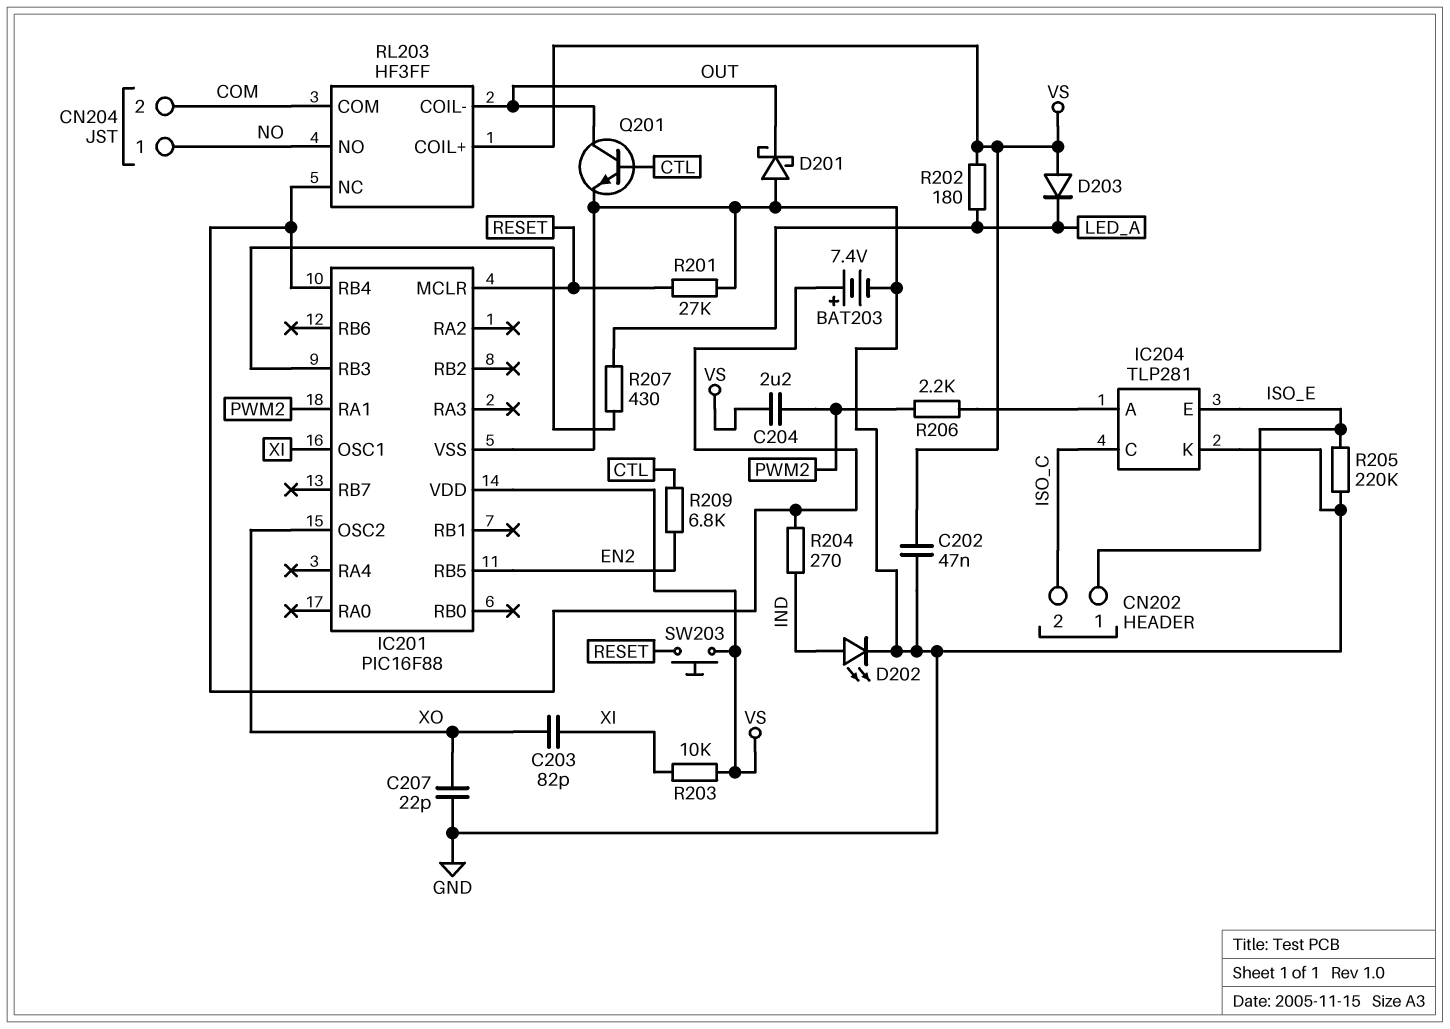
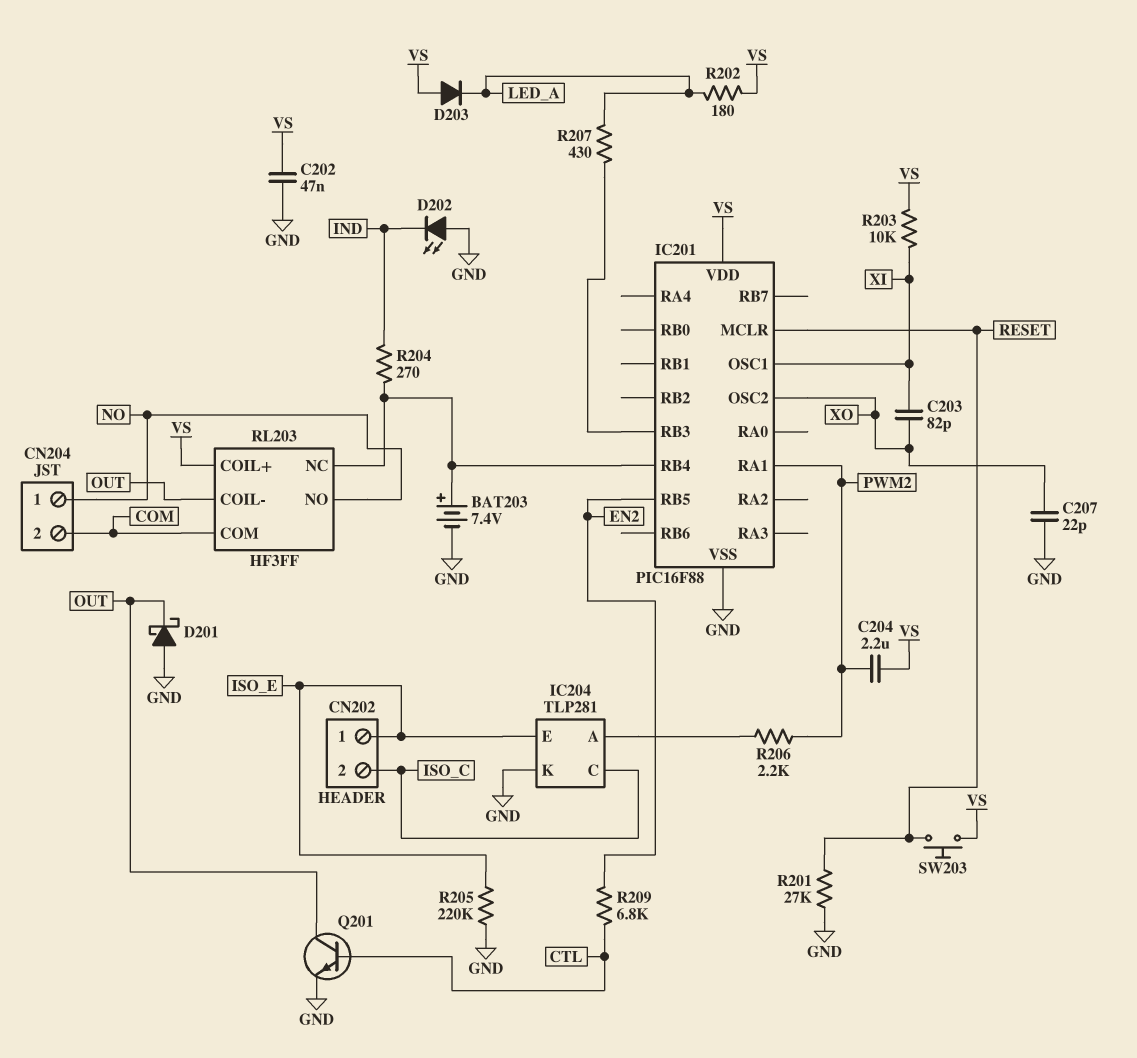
D202: LED (A IND, K GND) -> LED (A GND, K IND)

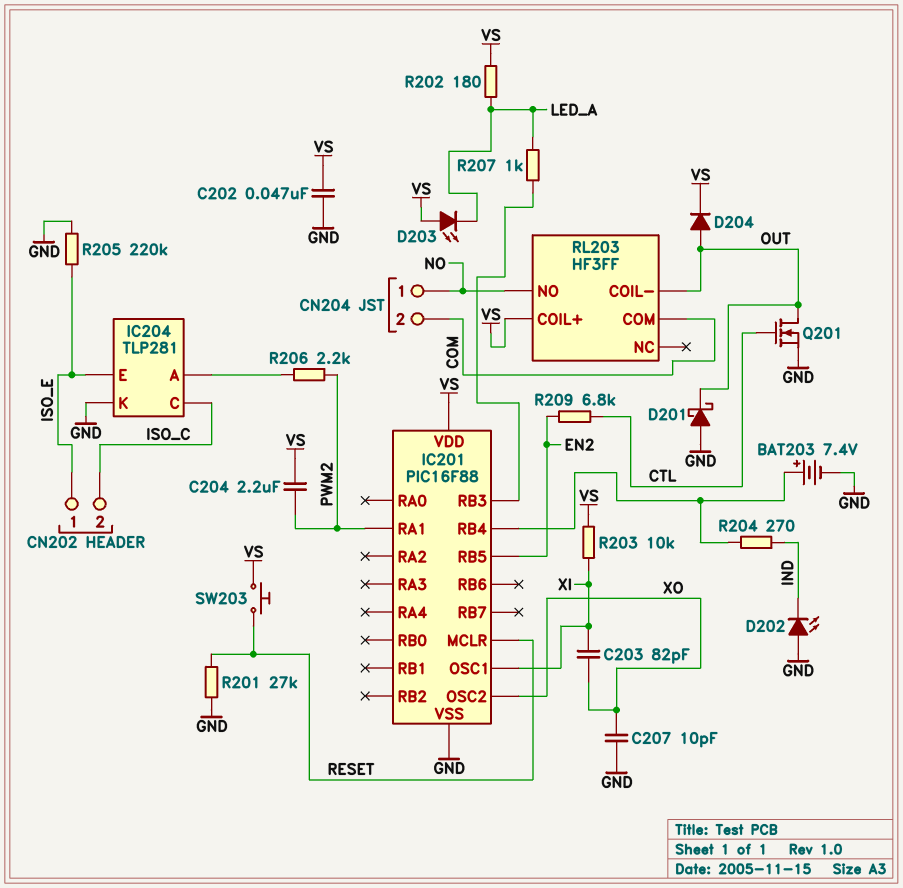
C207: 22pF (GND, XO) -> 10pF (GND, XO)
D203: diode (A VS, K LED_A) -> LED (A VS, K LED_A)
D204: none -> diode (A OUT, K VS)
Q201: NPN (B CTL, C OUT, E GND) -> NMOS (G CTL, D OUT, S GND)
R207: 430 (IC201/RB3, LED_A) -> 1k (IC201/RB3, LED_A)
RL203 pin NC: IC201/RB4 -> none

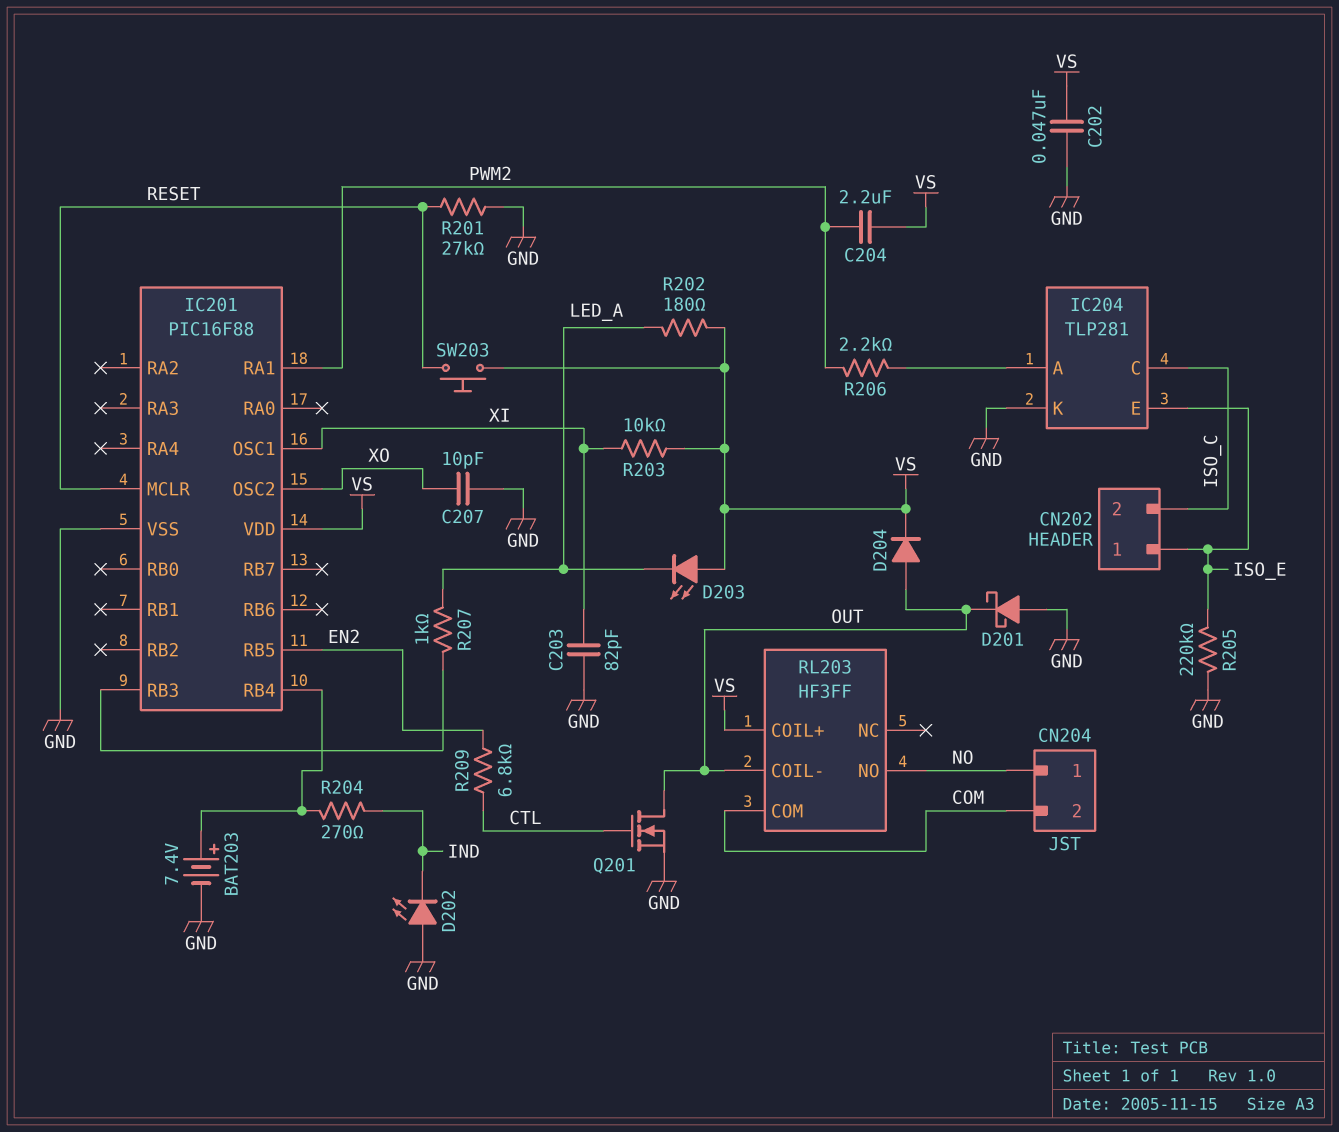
C203: 82pF (XI, XO) -> 82pF (GND, XI)

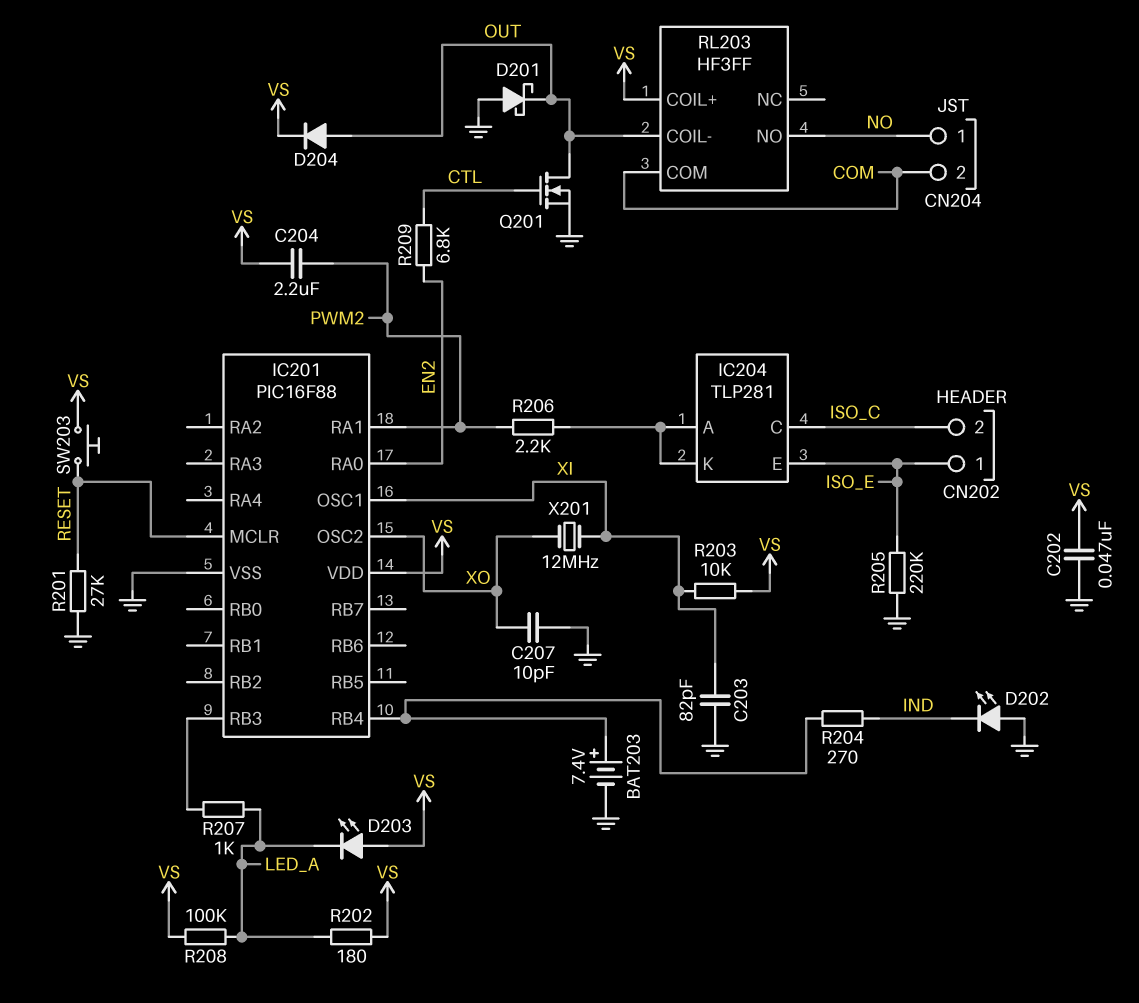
IC201 pin RA0: none -> EN2
IC201 pin RB5: EN2 -> none
IC204 pin K: GND -> IC204/A
R208: none -> 100k (LED_A, VS)
X201: none -> 12MHz (XI, XO)

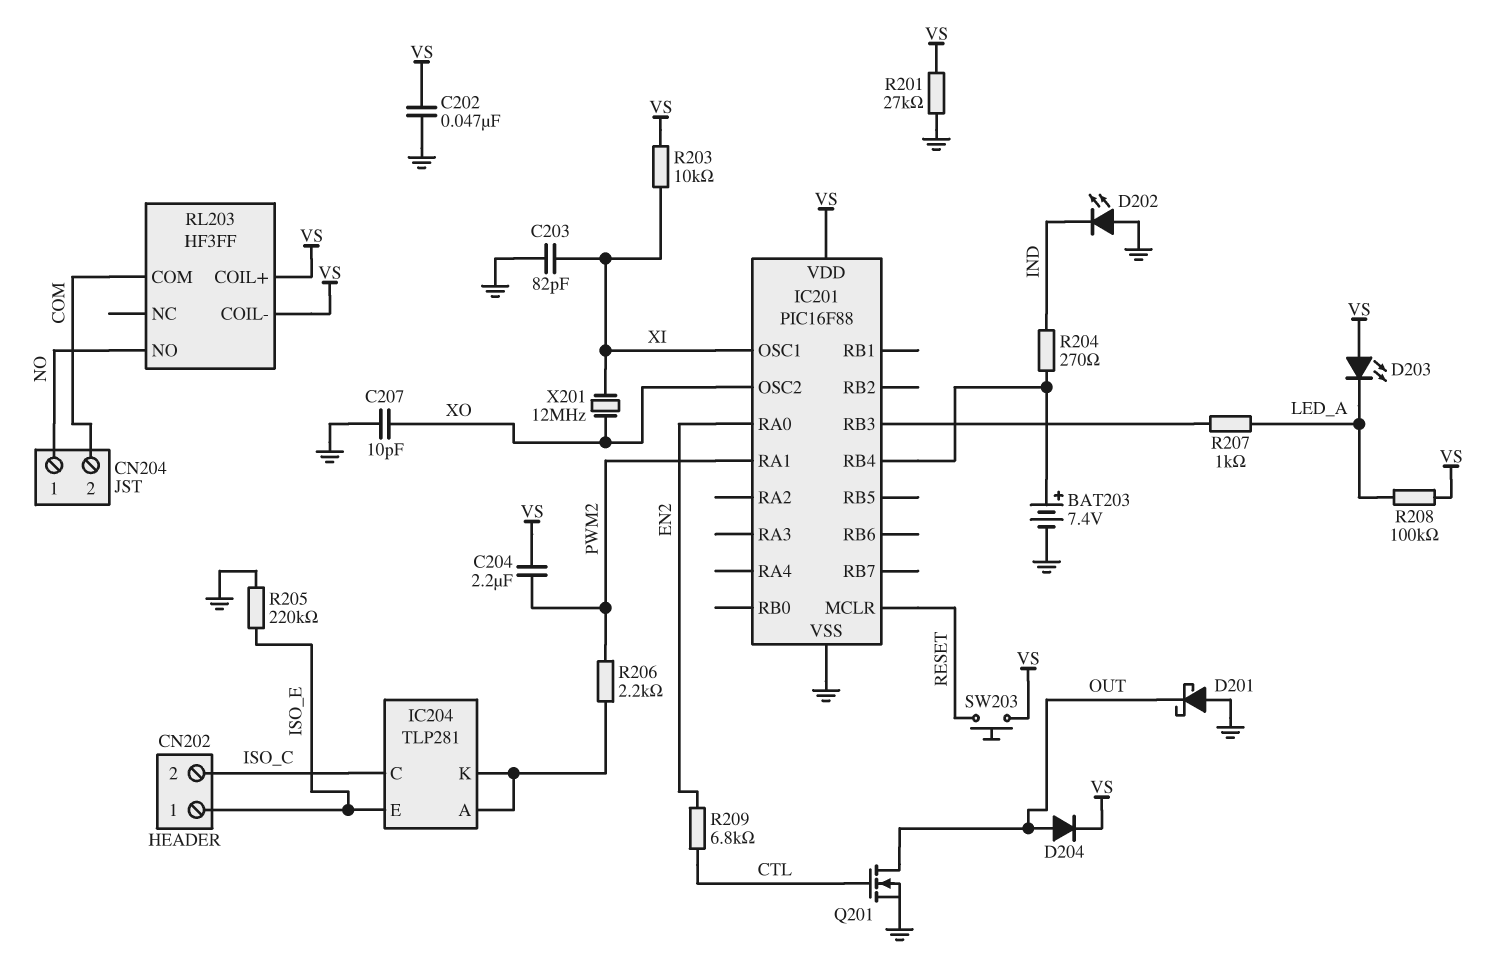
R201: 27k (GND, RESET) -> 27k (GND, VS)
R202: 180 (LED_A, VS) -> none
RL203 pin COIL-: OUT -> VS

